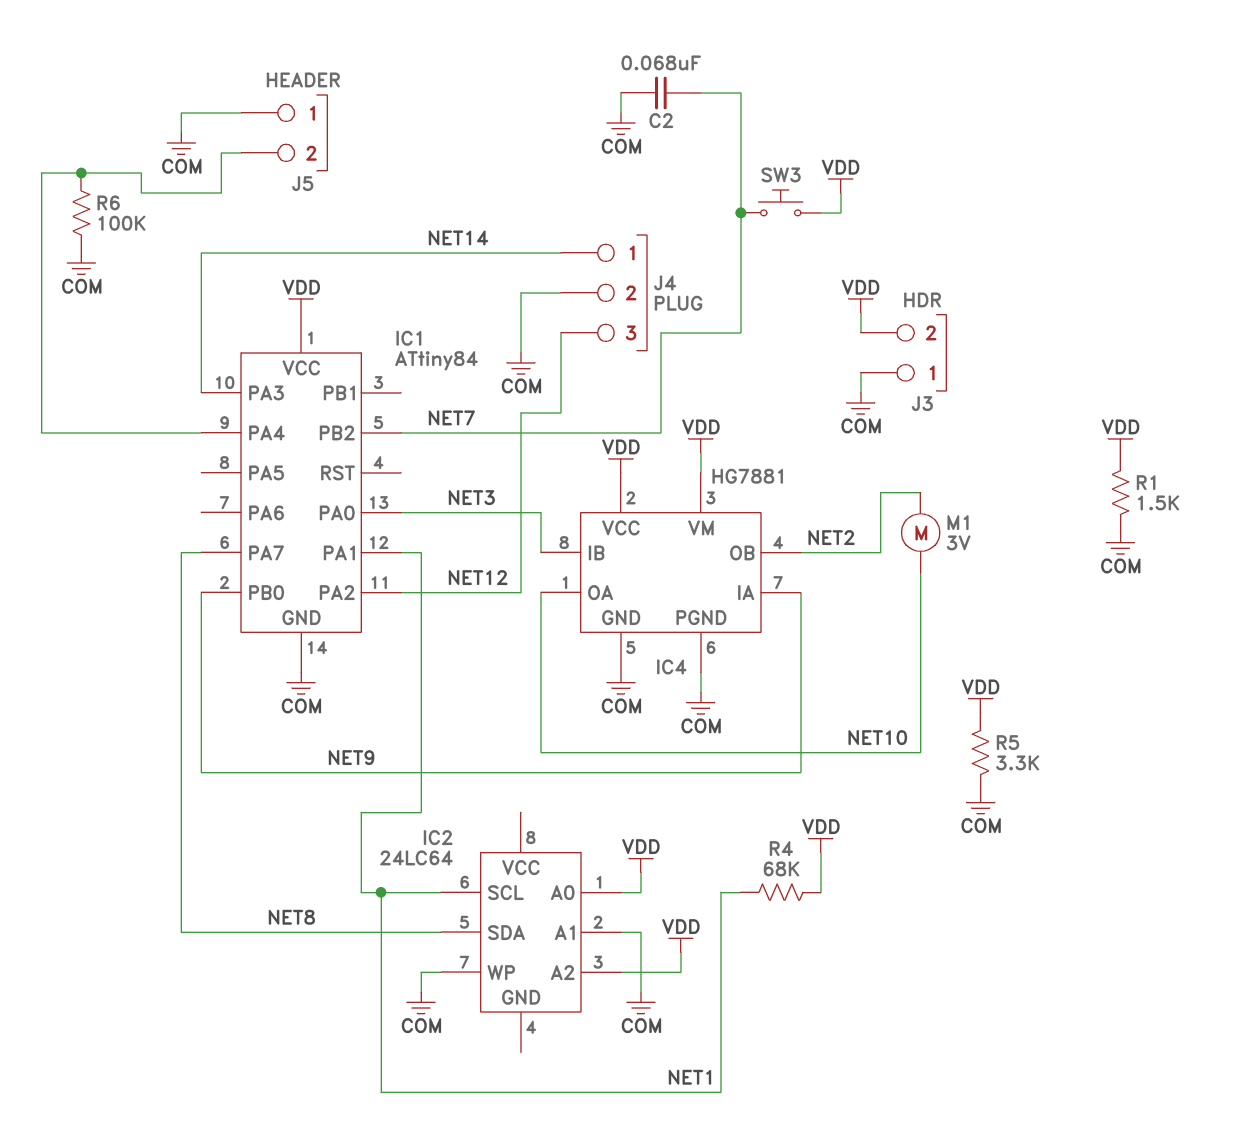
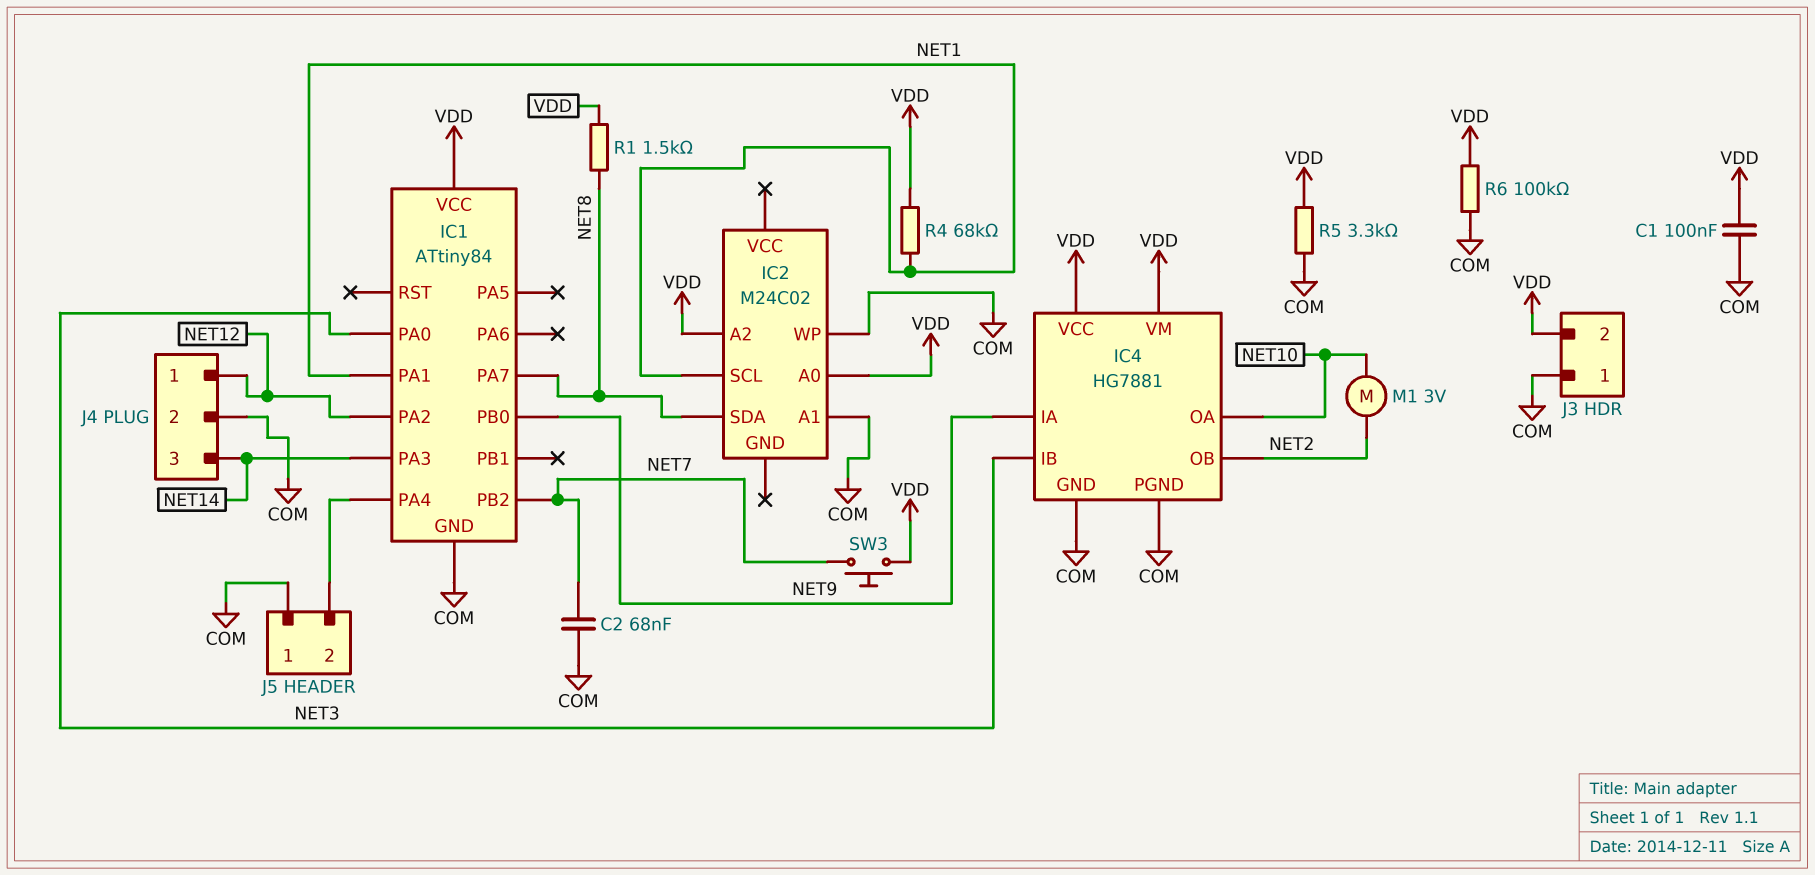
C1: none -> 100nF (COM, VDD)
IC2: 24LC64 -> M24C02
J4 pin 1: NET14 -> NET12
J4 pin 3: NET12 -> NET14
R1: 1.5k (COM, VDD) -> 1.5k (NET8, VDD)
R6: 100k (COM, IC1/PA4) -> 100k (COM, VDD)

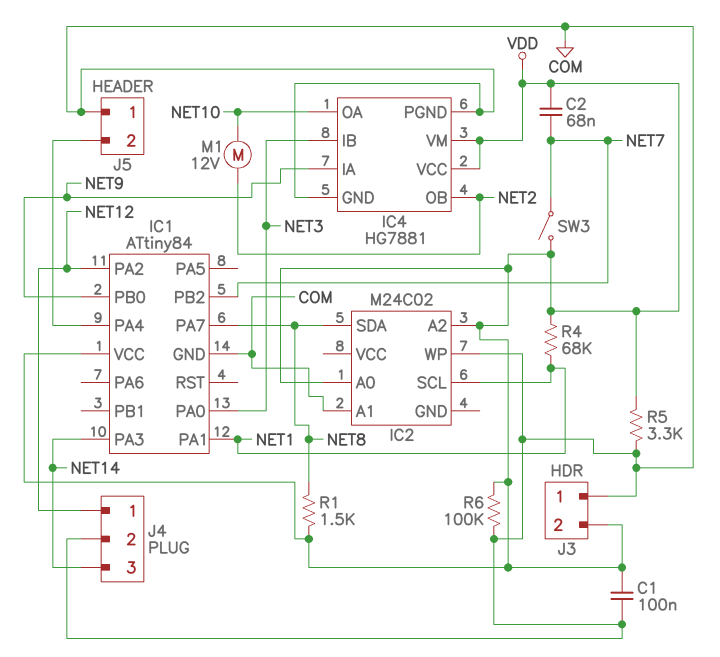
C2: 68nF (COM, NET7) -> 68nF (NET7, VDD)
M1: motor 3V (NET2, NET10) -> motor 12V (NET2, NET10)
SW3: button (NET7, VDD) -> switch (NET7, VDD)

